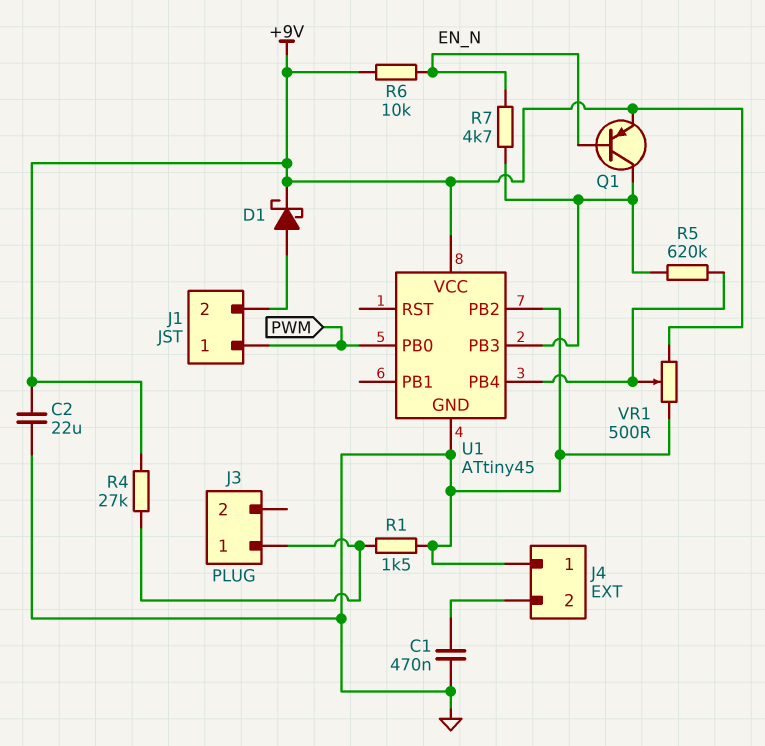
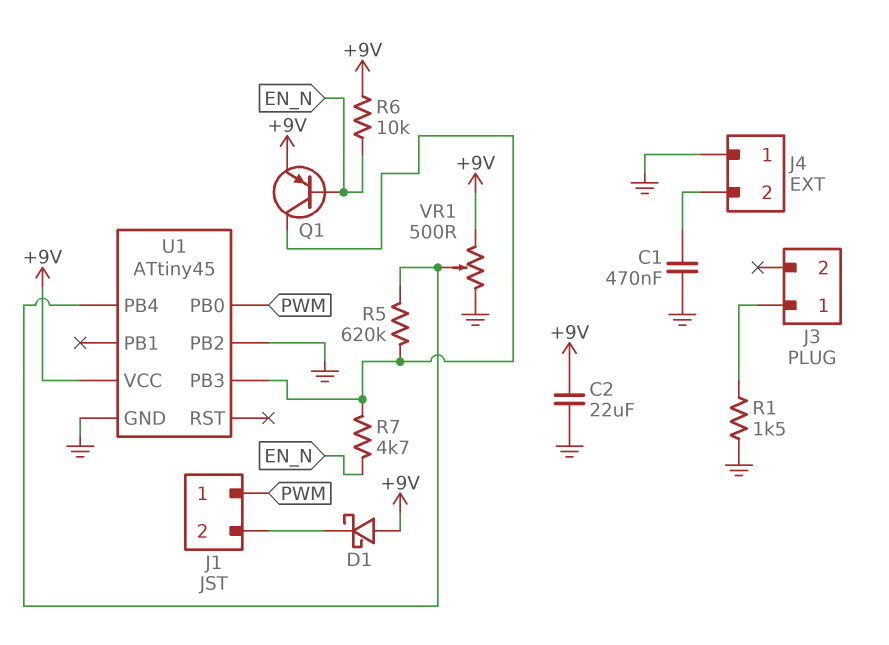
D1: schottky (A J1/2, K +9V) -> schottky (A +9V, K J1/2)
R4: 27k (+9V, J3/1) -> none

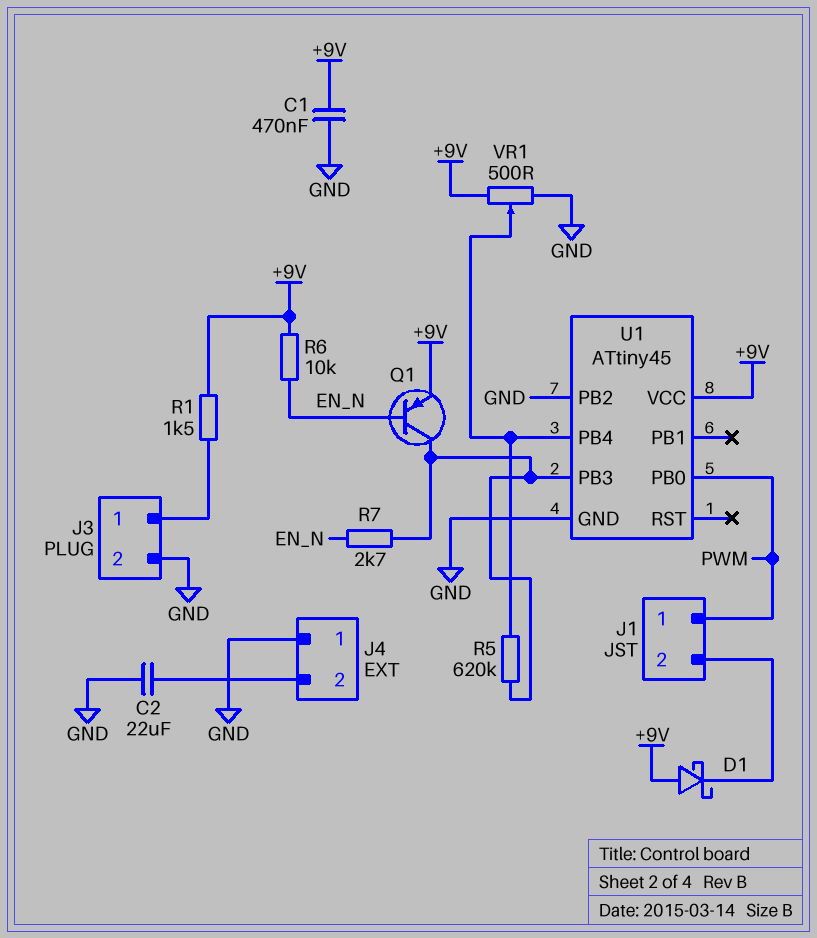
C1: 470nF (GND, J4/2) -> 470nF (+9V, GND)
C2: 22uF (+9V, GND) -> 22uF (GND, J4/2)
J3 pin 2: none -> GND
R1: 1.5k (GND, J3/1) -> 1.5k (+9V, J3/1)
R7: 4.7k (EN_N, U1/PB3) -> 2.7k (EN_N, U1/PB3)

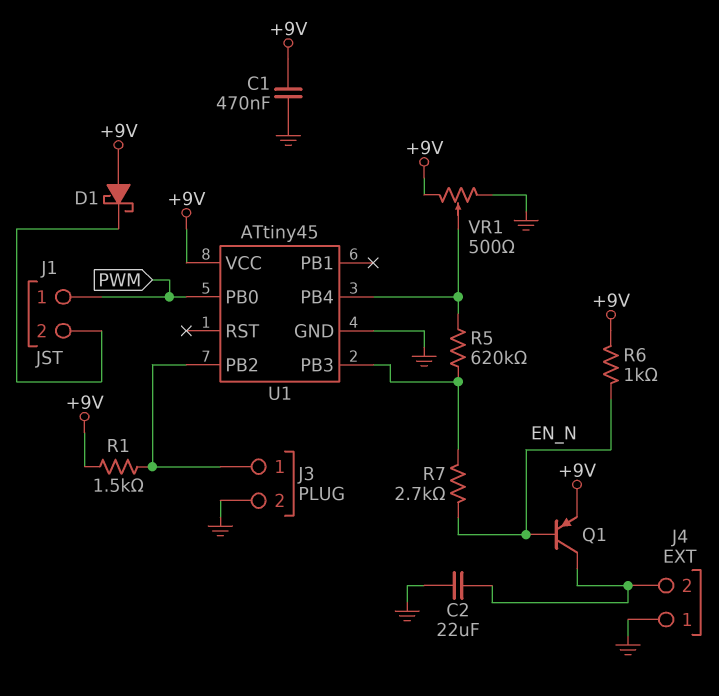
Q1: PNP (B EN_N, C U1/PB3, E +9V) -> PNP (B EN_N, C J4/2, E +9V)
R6: 10k (+9V, EN_N) -> 1k (+9V, EN_N)
U1 pin PB2: GND -> J3/1

